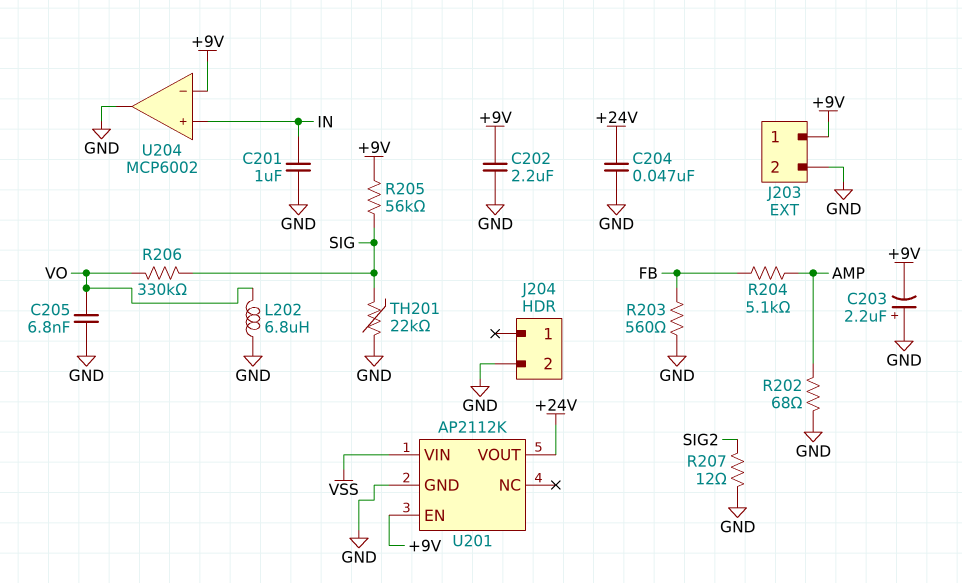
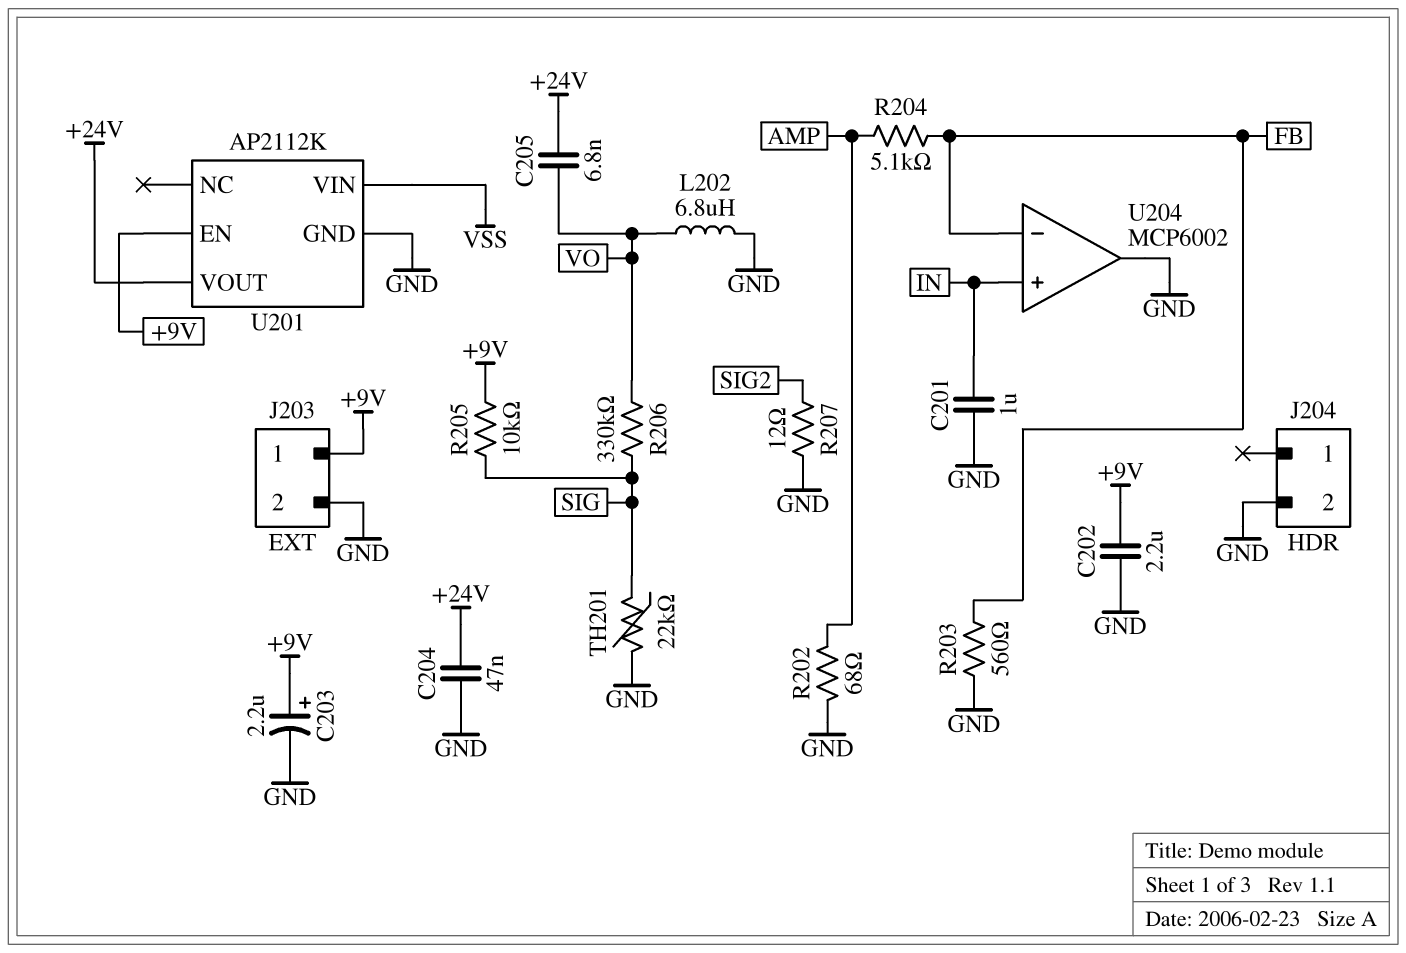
C203: 2.2uF (plus GND, minus +9V) -> 2.2uF (plus +9V, minus GND)
C205: 6.8nF (GND, VO) -> 6.8nF (+24V, VO)
R205: 56k (+9V, SIG) -> 10k (+9V, SIG)
U204 pin in-: +9V -> FB

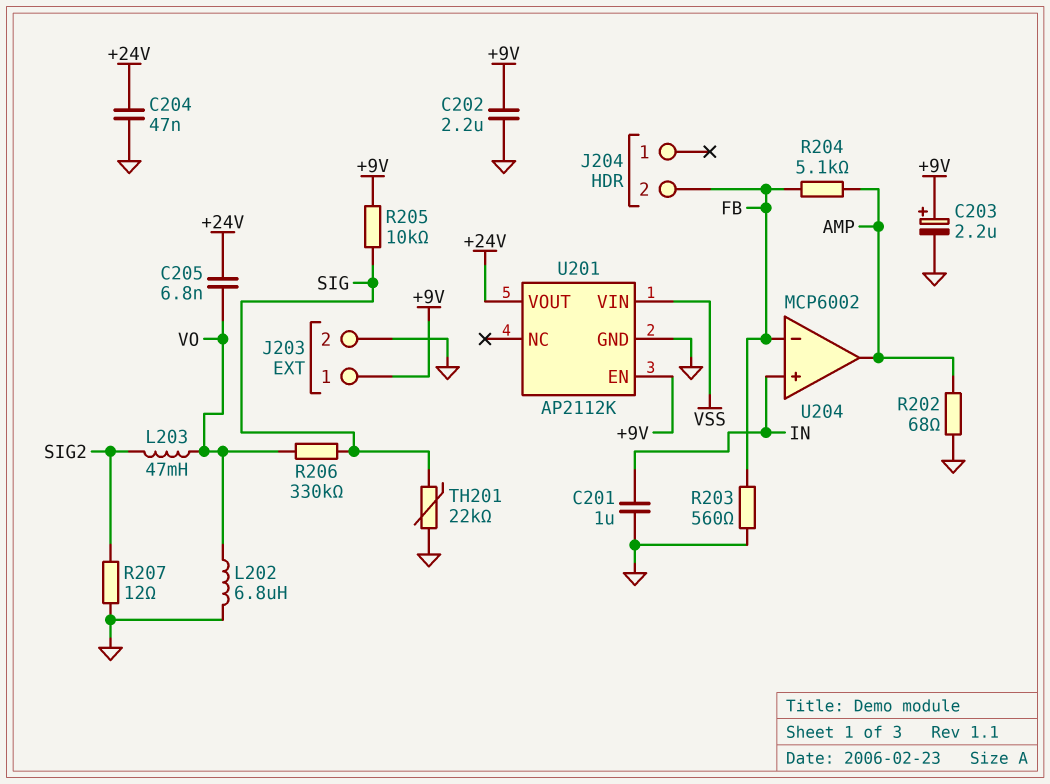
J204 pin 2: GND -> FB
L203: none -> 47mH (SIG2, VO)
U204 pin out: GND -> AMP

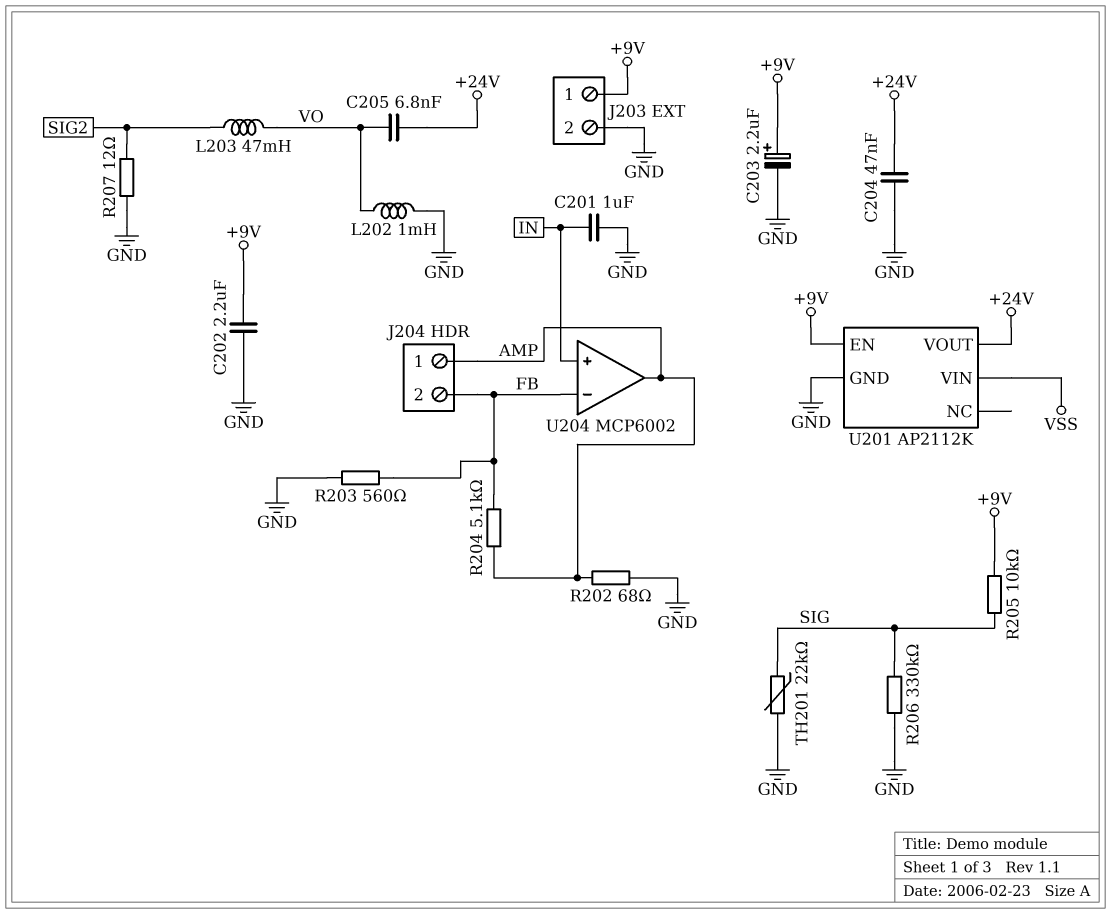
J204 pin 1: none -> AMP
L202: 6.8uH (GND, VO) -> 1mH (GND, VO)
R206: 330k (SIG, VO) -> 330k (GND, SIG)

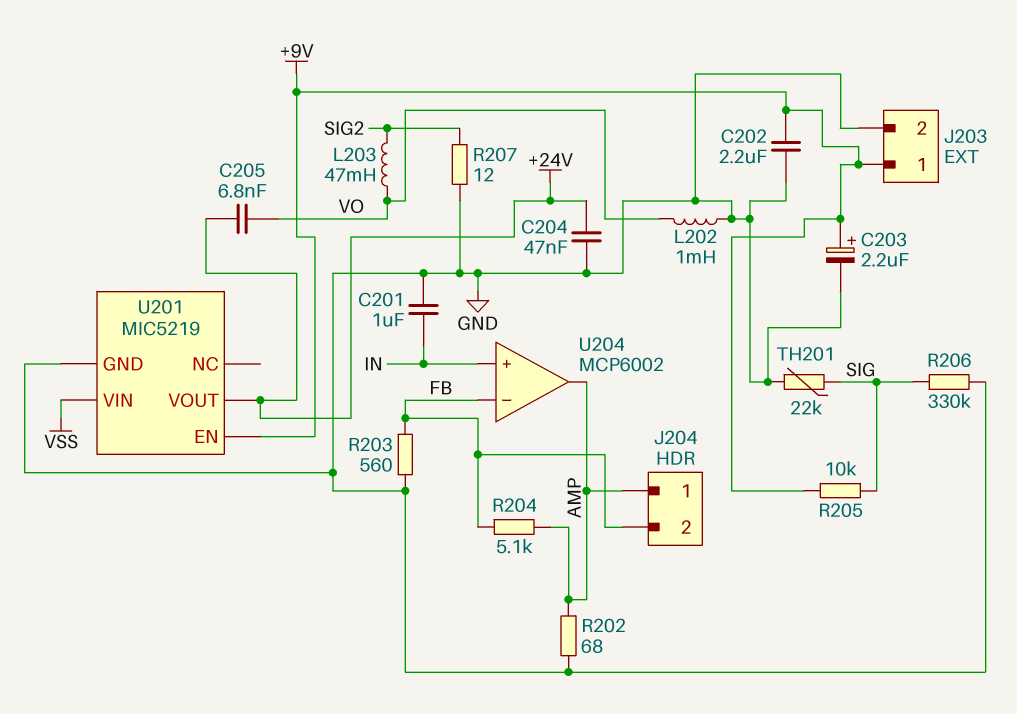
U201: AP2112K -> MIC5219

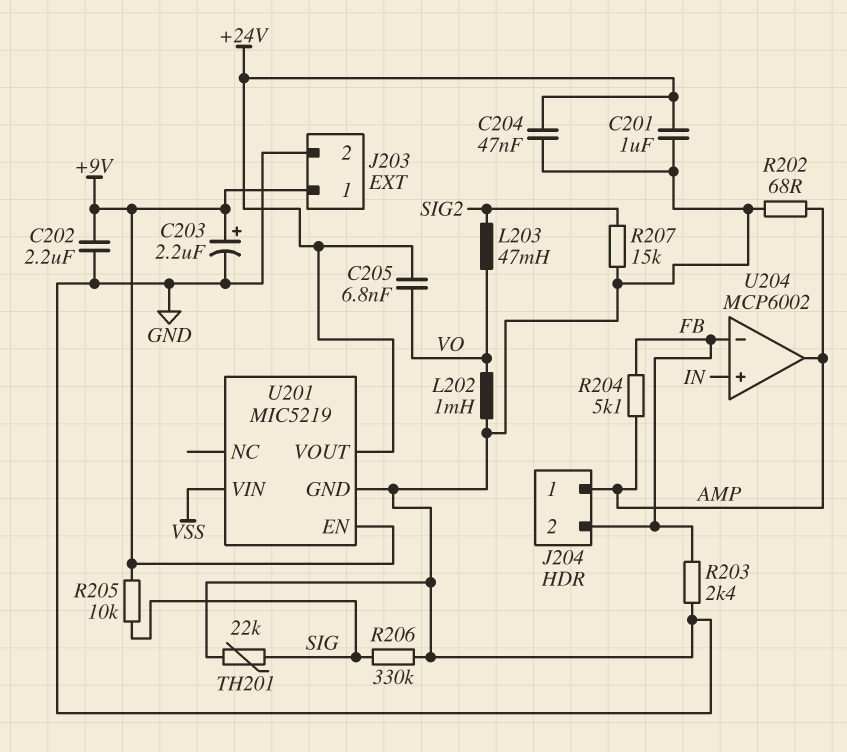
C201: 1uF (GND, IN) -> 1uF (+24V, GND)
R203: 560 (FB, GND) -> 2.4k (FB, GND)
R207: 12 (GND, SIG2) -> 15k (GND, SIG2)

